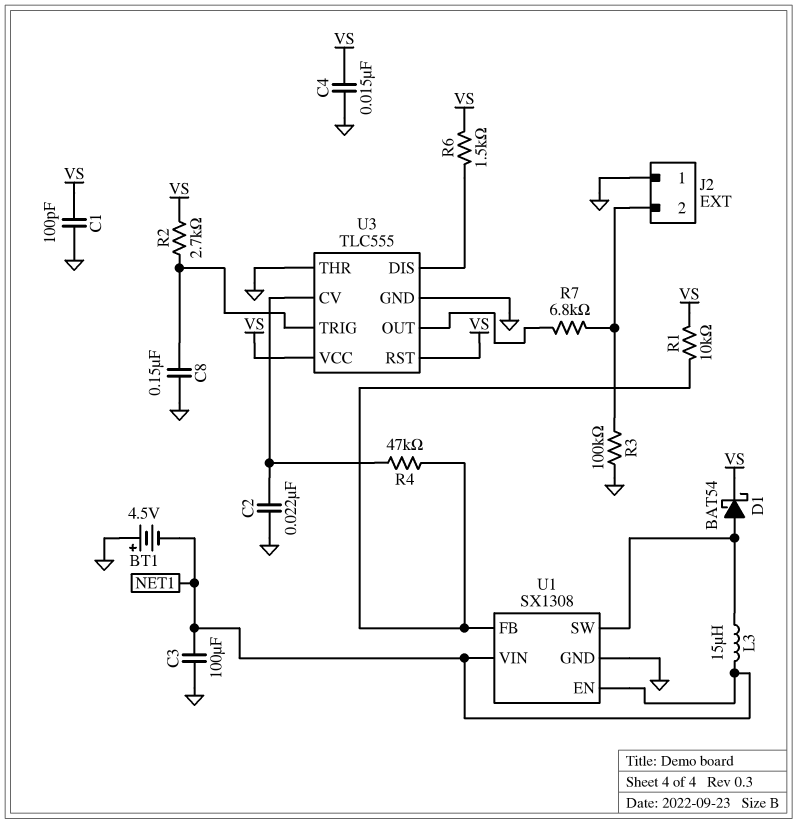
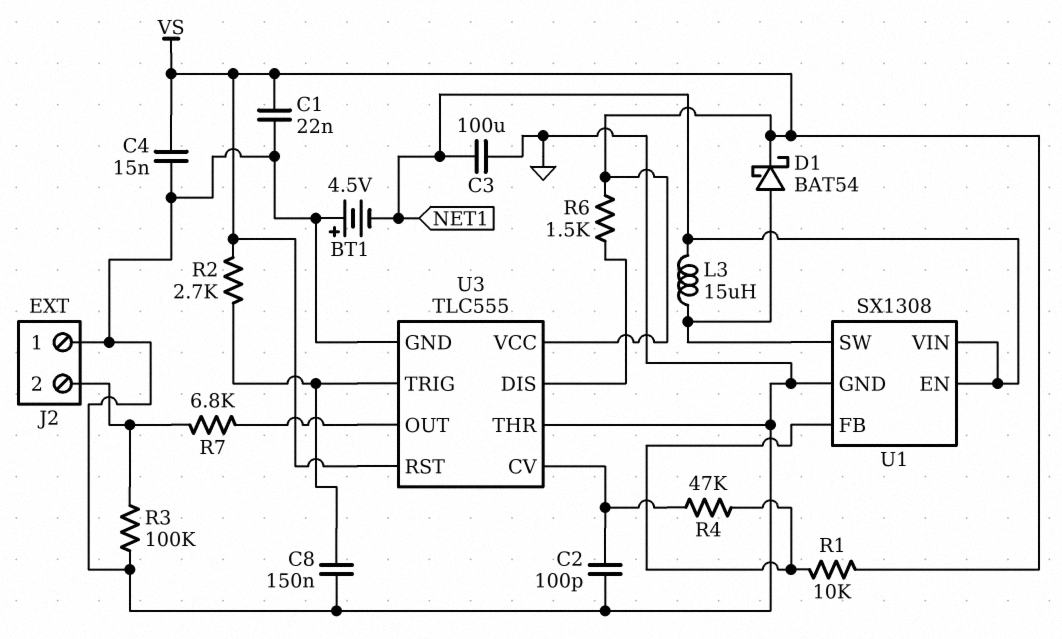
C1: 100pF (GND, VS) -> 22nF (GND, VS)
C2: 22nF (GND, U3/CV) -> 100pF (GND, U3/CV)

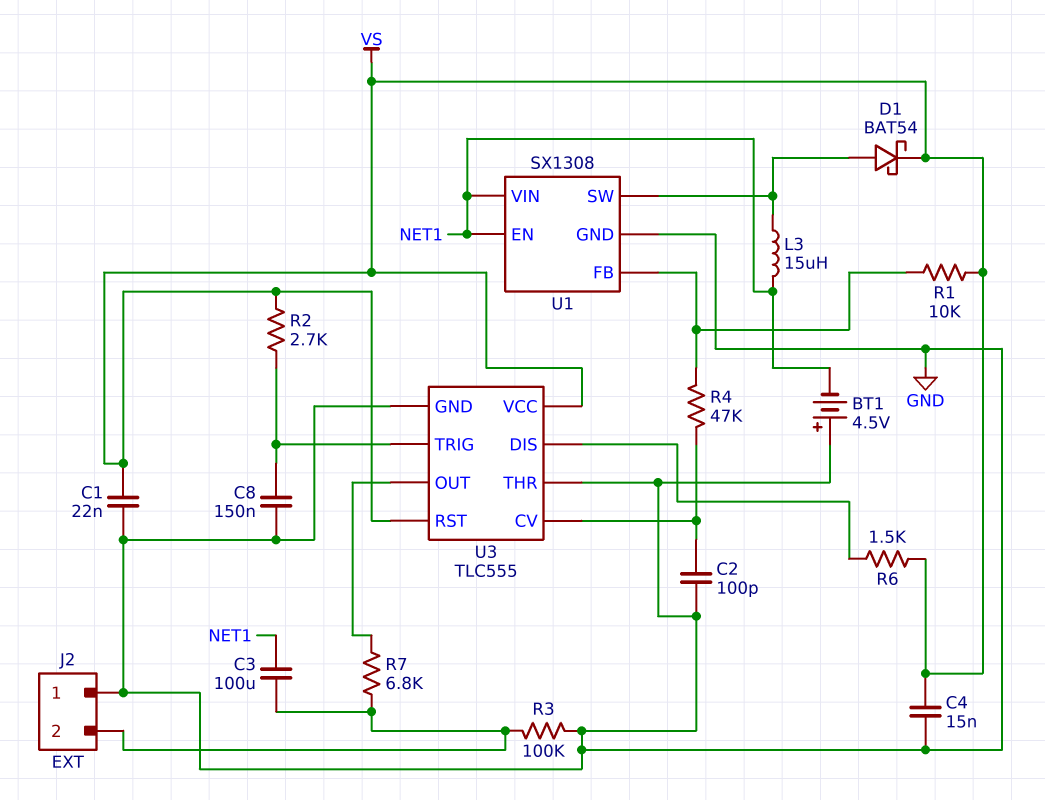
C3: 100uF (GND, NET1) -> 100uF (J2/2, NET1)

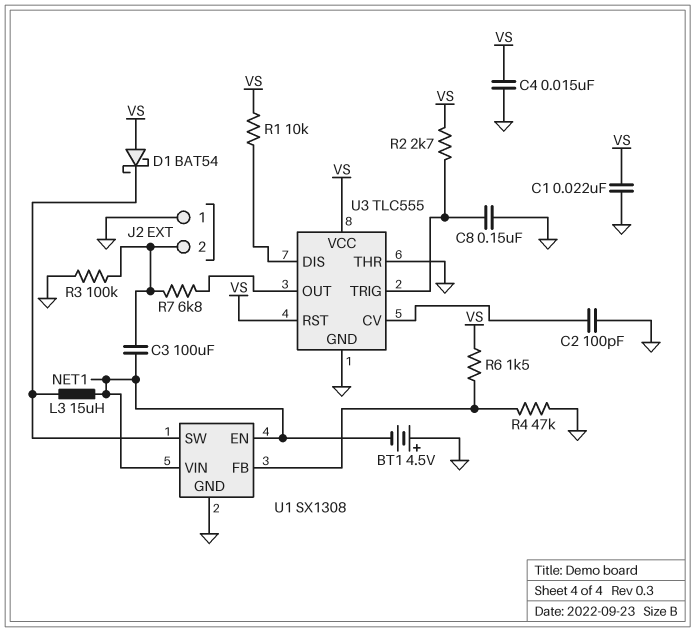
D1: schottky BAT54 (A U1/SW, K VS) -> schottky BAT54 (A VS, K U1/SW)
R1: 10k (U1/FB, VS) -> 10k (U3/DIS, VS)
R4: 47k (U1/FB, U3/CV) -> 47k (GND, U1/FB)
R6: 1.5k (U3/DIS, VS) -> 1.5k (U1/FB, VS)

